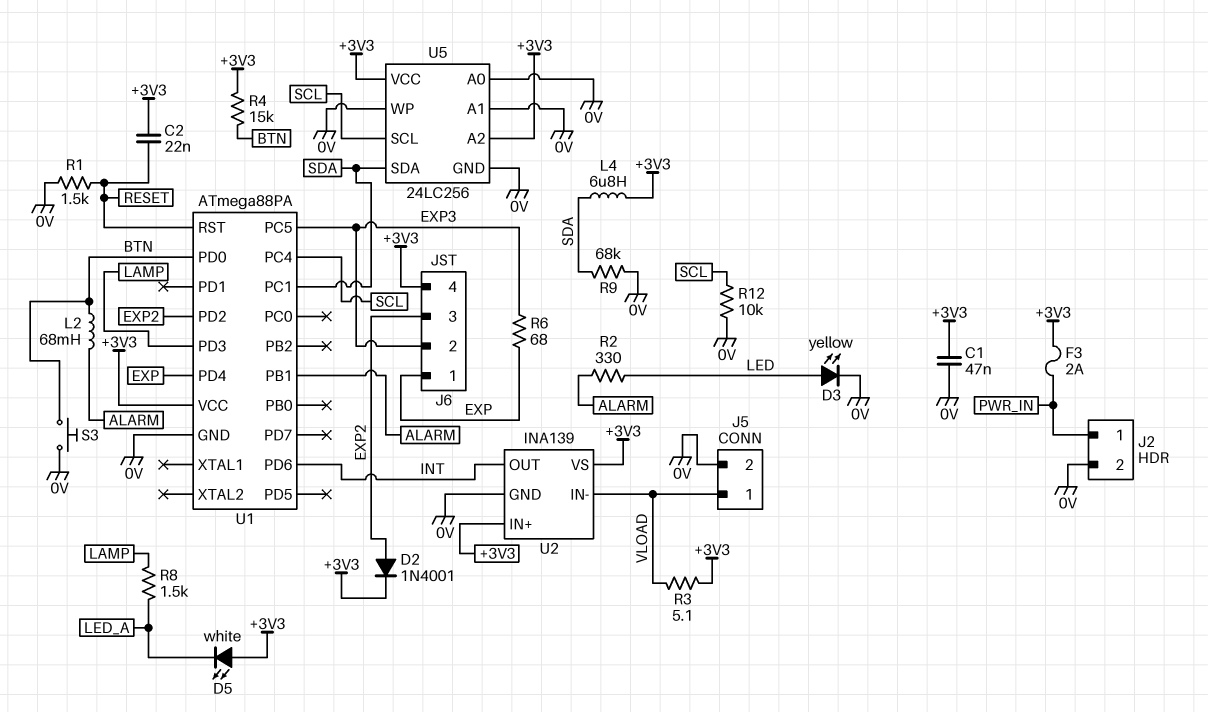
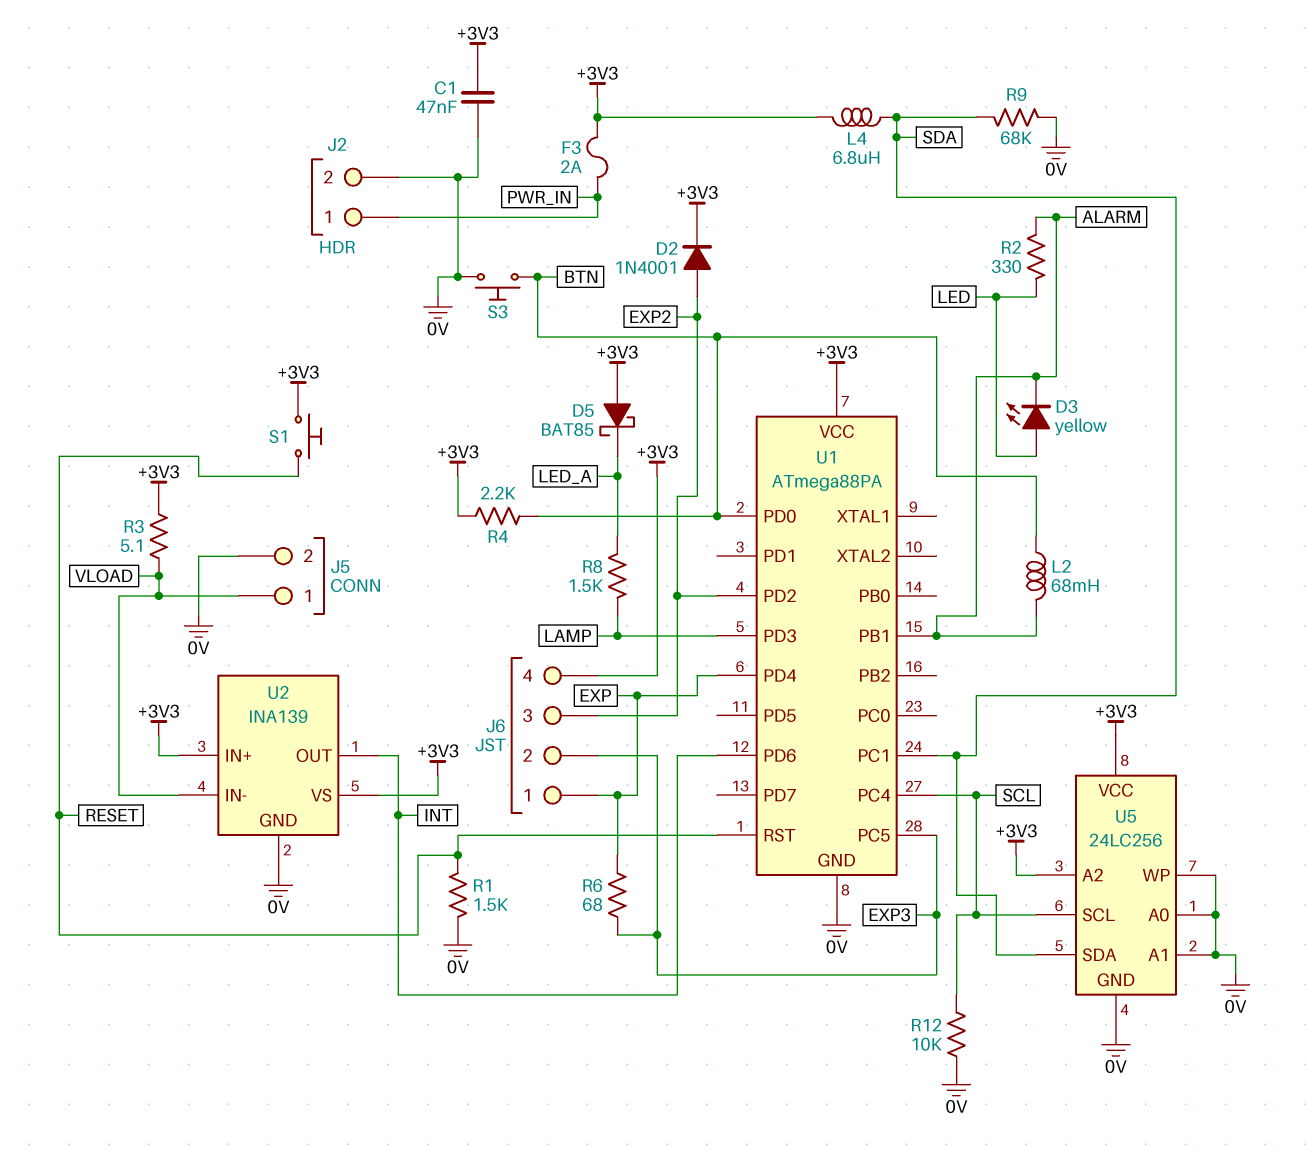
C2: 22nF (+3V3, RESET) -> none
D3: LED yellow (A LED, K 0V) -> LED yellow (A LED, K ALARM)
D5: LED white (A +3V3, K LED_A) -> schottky BAT85 (A +3V3, K LED_A)
R4: 15k (+3V3, BTN) -> 2.2k (+3V3, BTN)
S1: none -> button (+3V3, RESET)

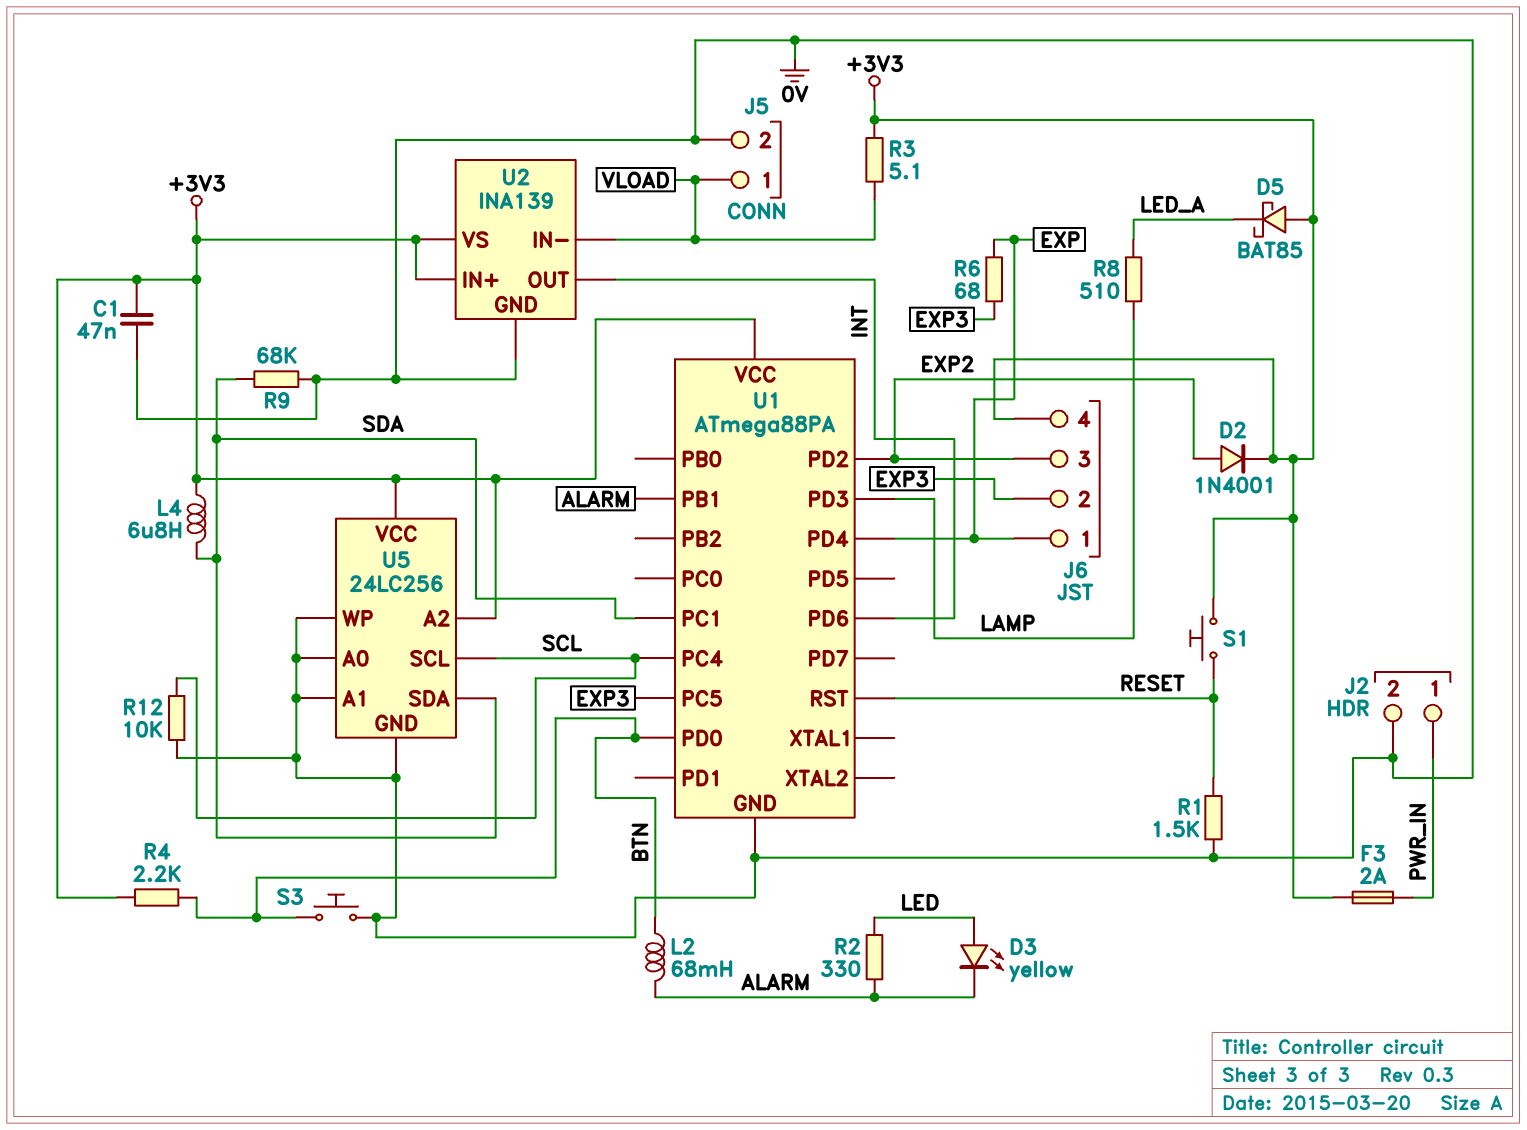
R8: 1.5k (LAMP, LED_A) -> 510 (LAMP, LED_A)

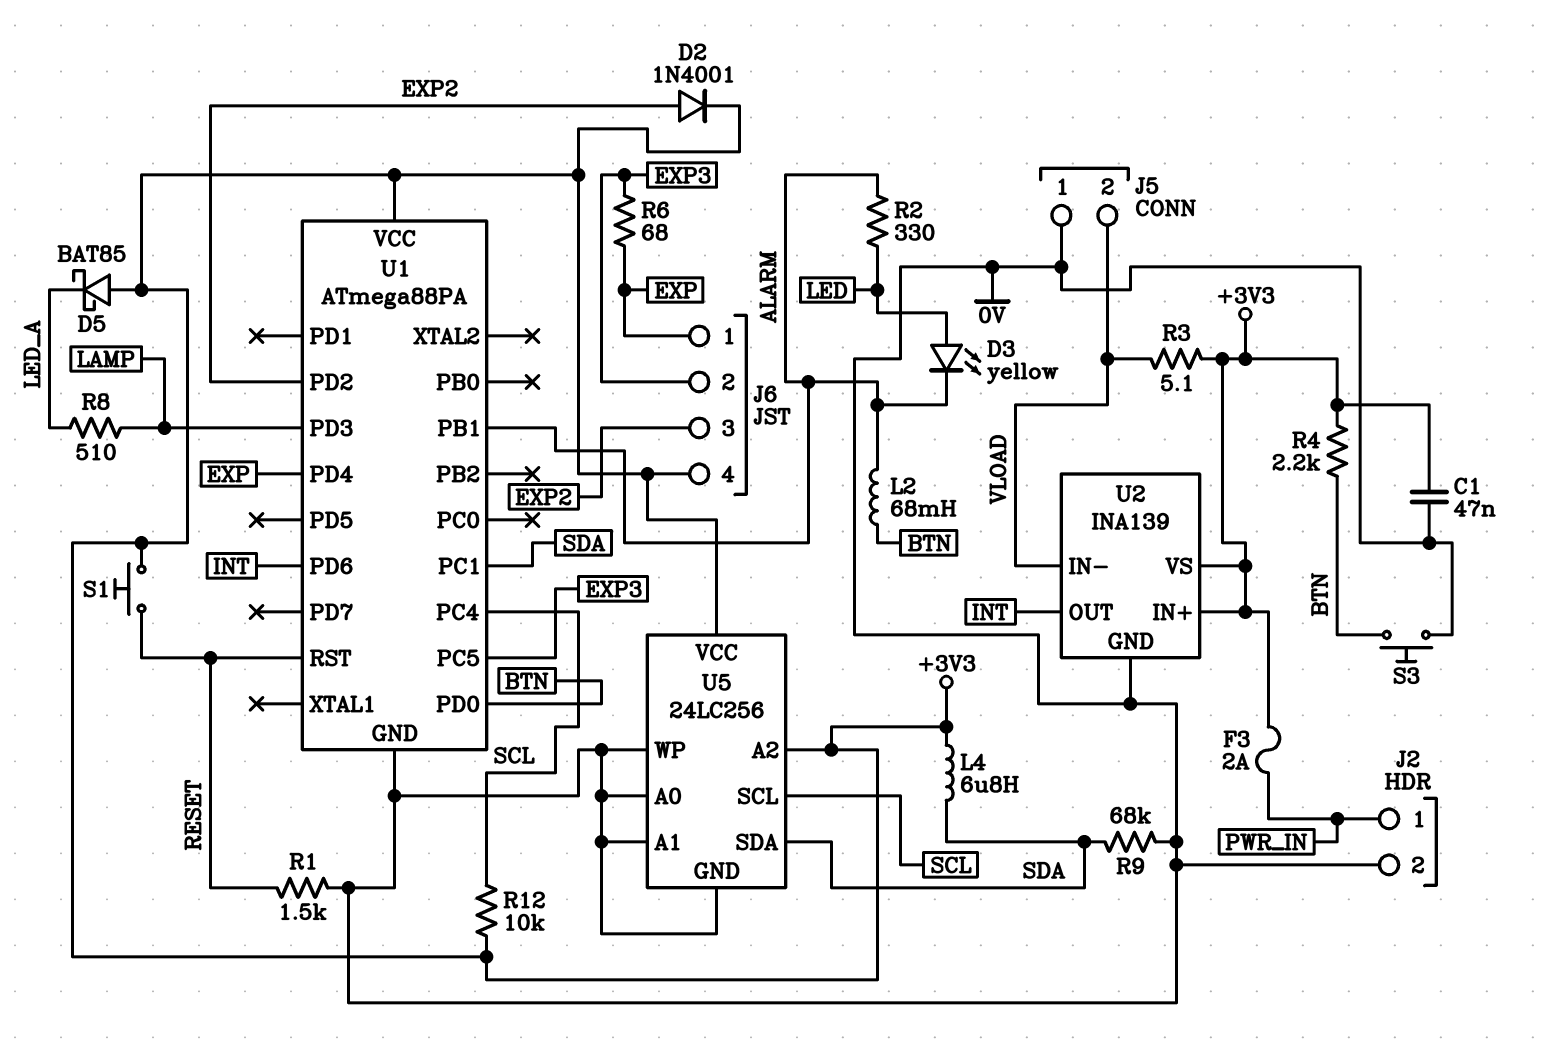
J5 pin 1: VLOAD -> 0V
J5 pin 2: 0V -> VLOAD
R12: 10k (0V, SCL) -> 10k (+3V3, SCL)

